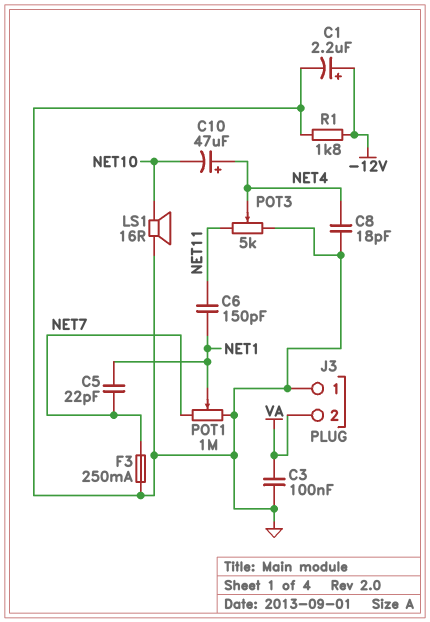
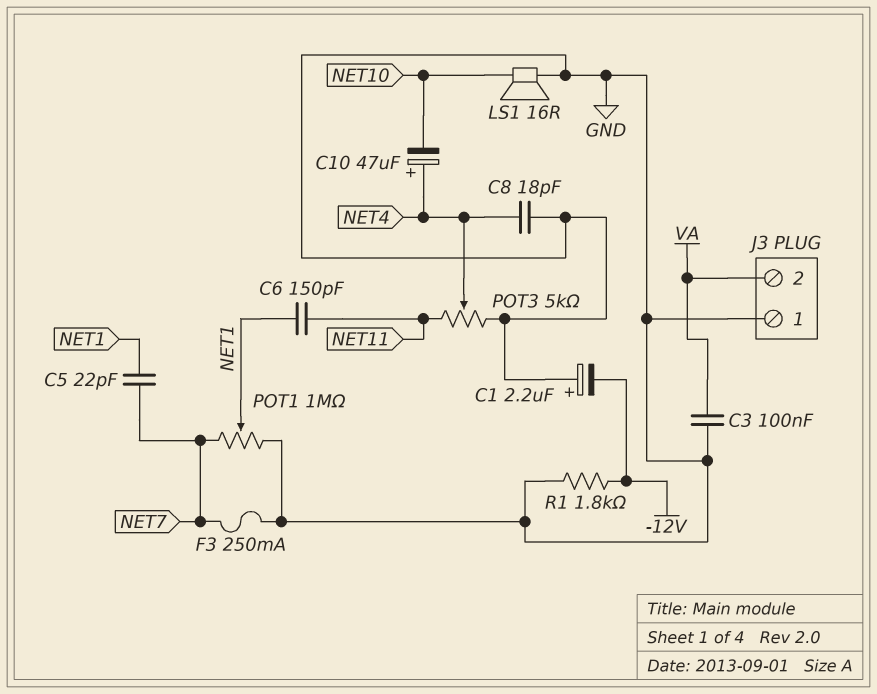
C1: 2.2uF (plus -12V, minus GND) -> 2.2uF (plus GND, minus -12V)

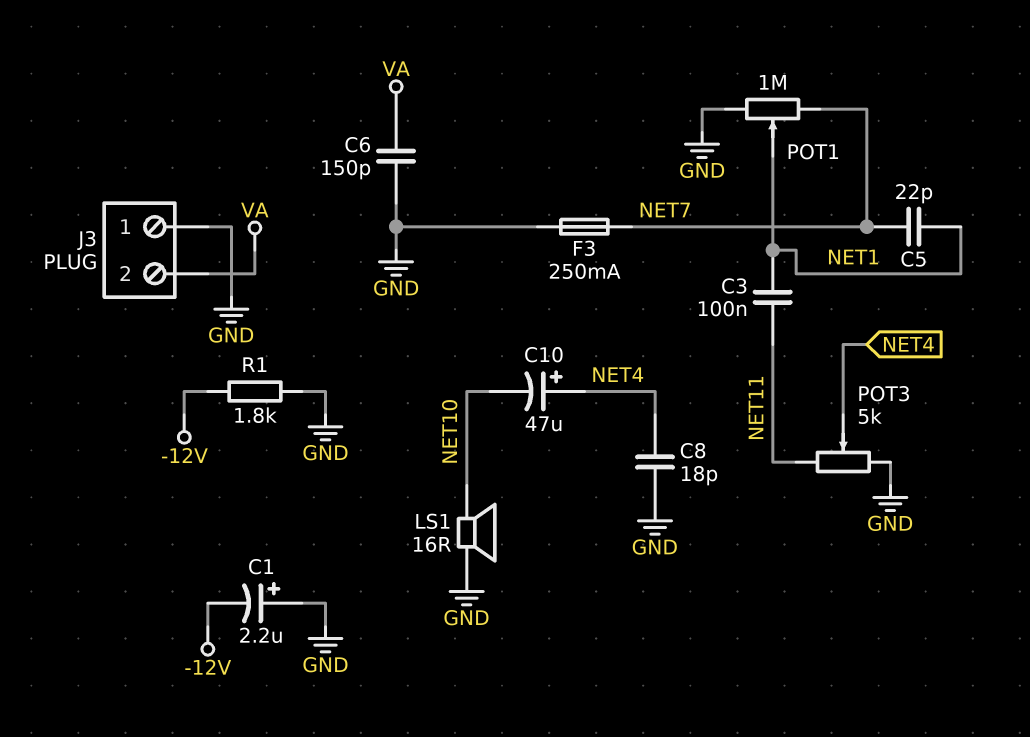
C3: 100nF (GND, VA) -> 100nF (NET1, NET11)
C6: 150pF (NET1, NET11) -> 150pF (GND, VA)

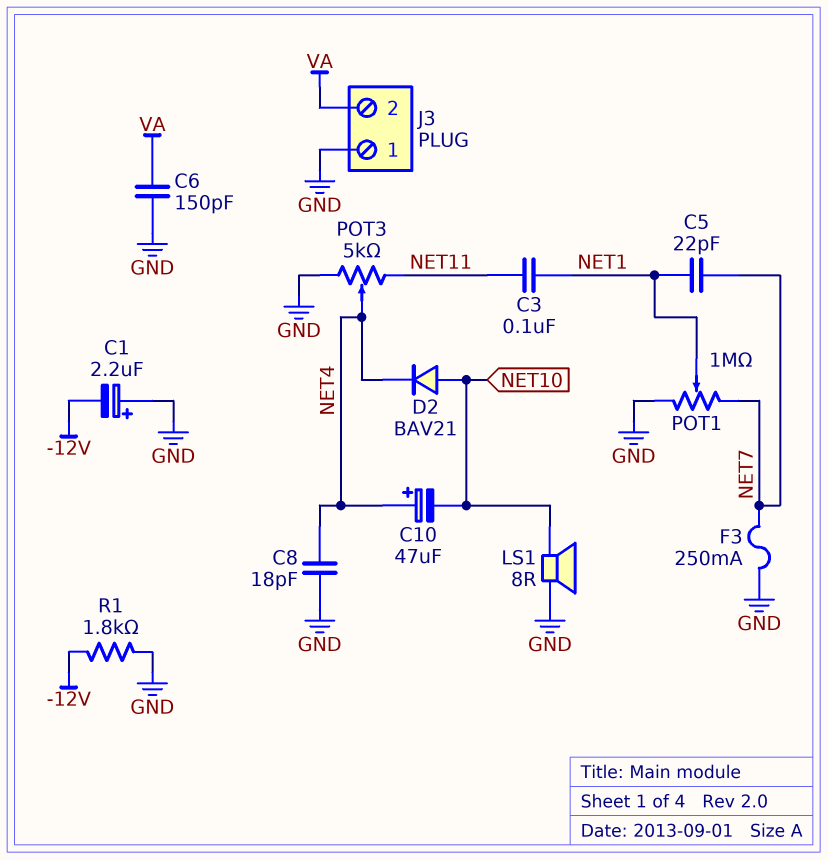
D2: none -> diode BAV21 (A NET10, K NET4)
LS1: speaker 16R (GND, NET10) -> speaker 8R (GND, NET10)

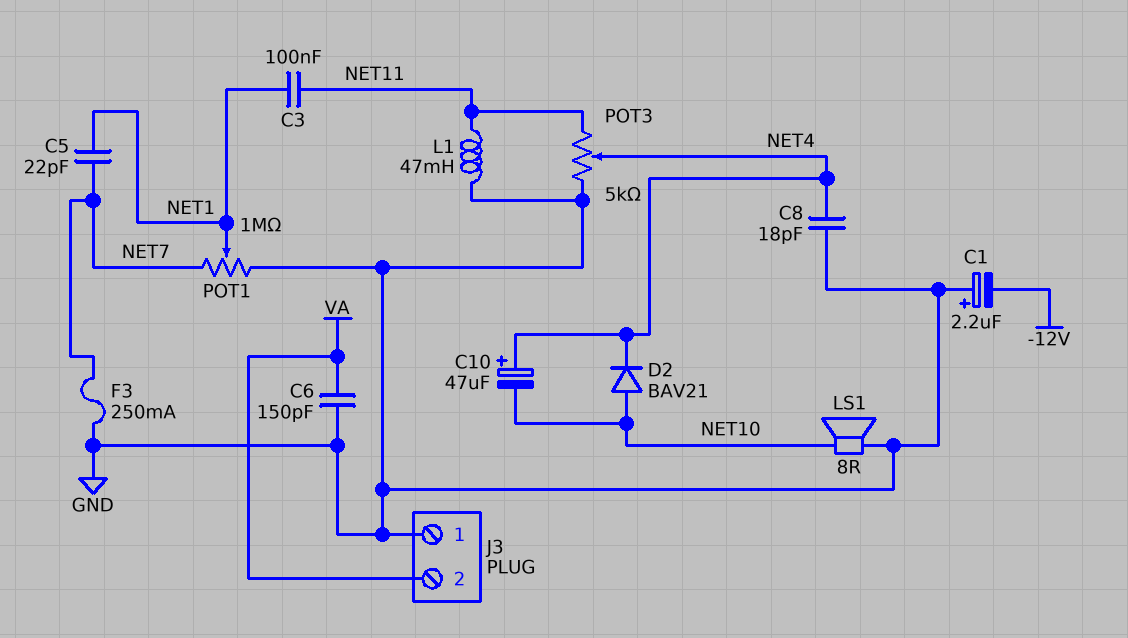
L1: none -> 47mH (GND, NET11)
R1: 1.8k (-12V, GND) -> none

